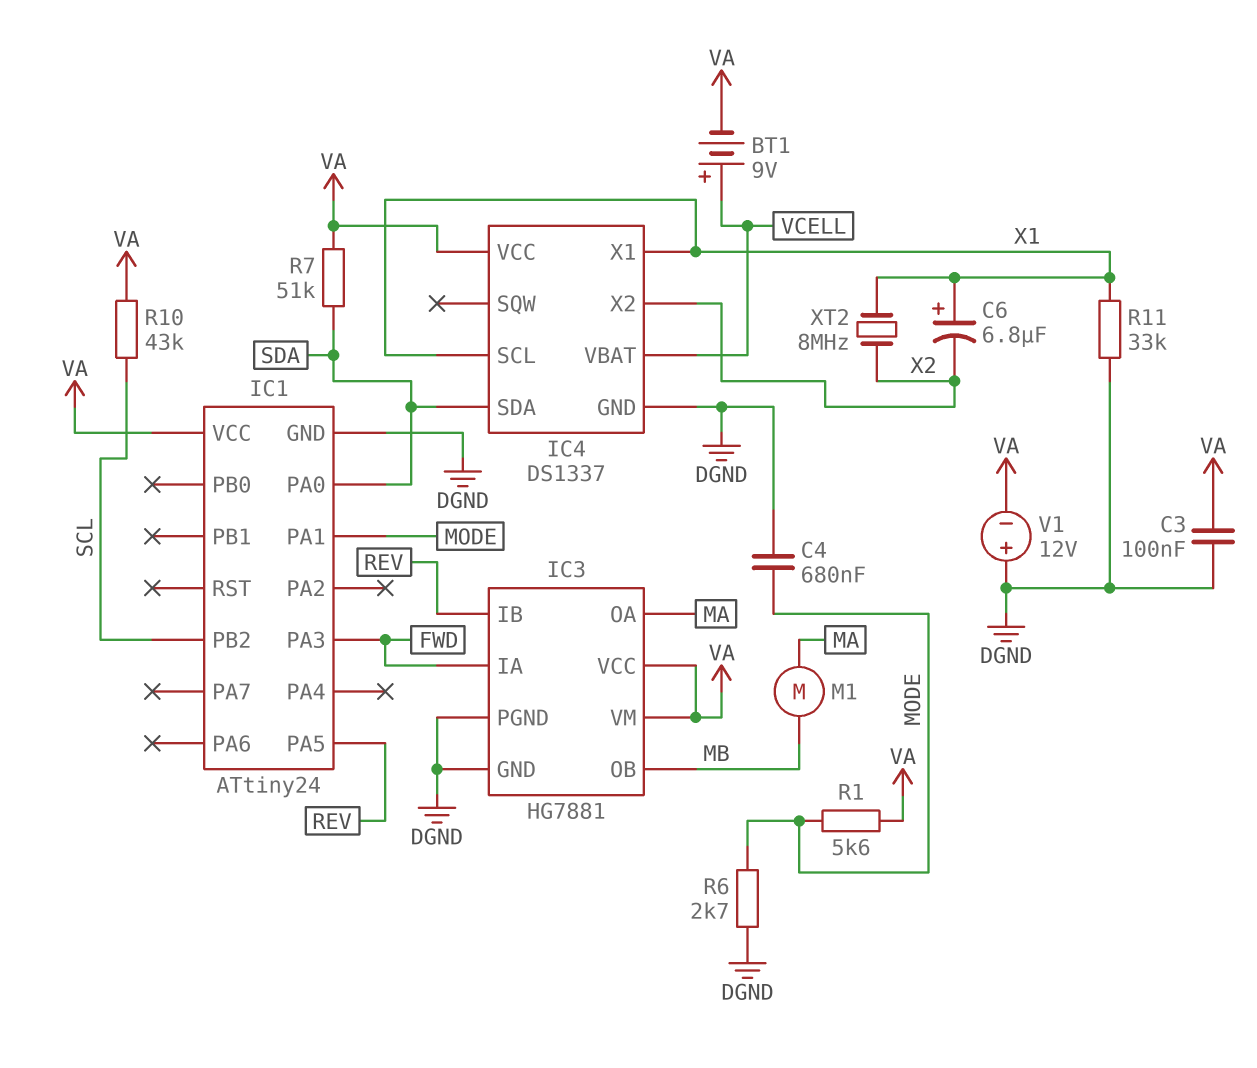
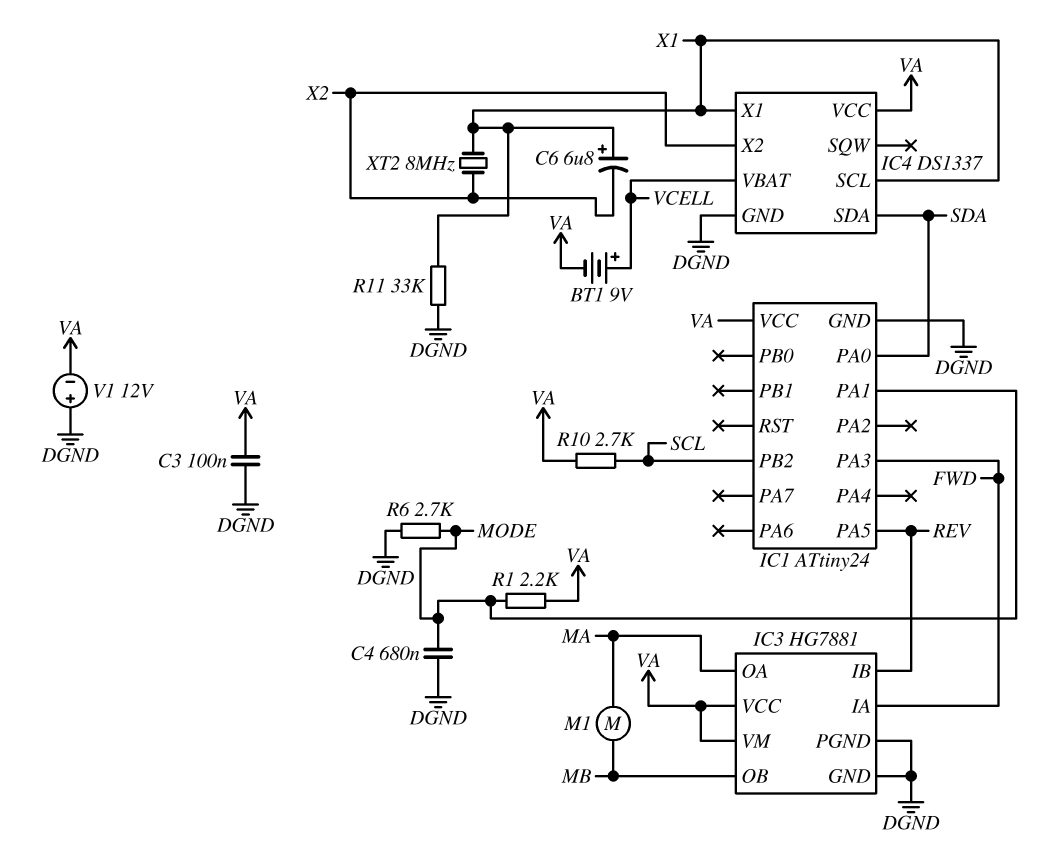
R1: 5.6k (MODE, VA) -> 2.2k (MODE, VA)
R7: 51k (SDA, VA) -> none
R10: 43k (SCL, VA) -> 2.7k (SCL, VA)

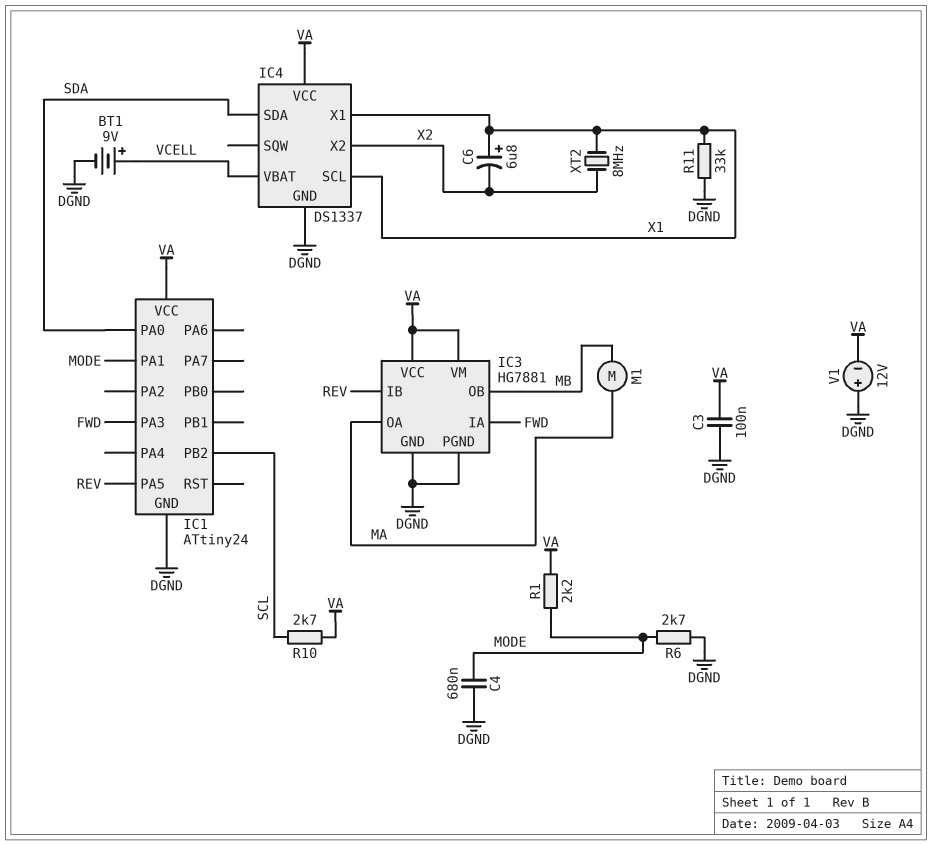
BT1: 9V (plus VCELL, minus VA) -> 9V (plus VCELL, minus DGND)

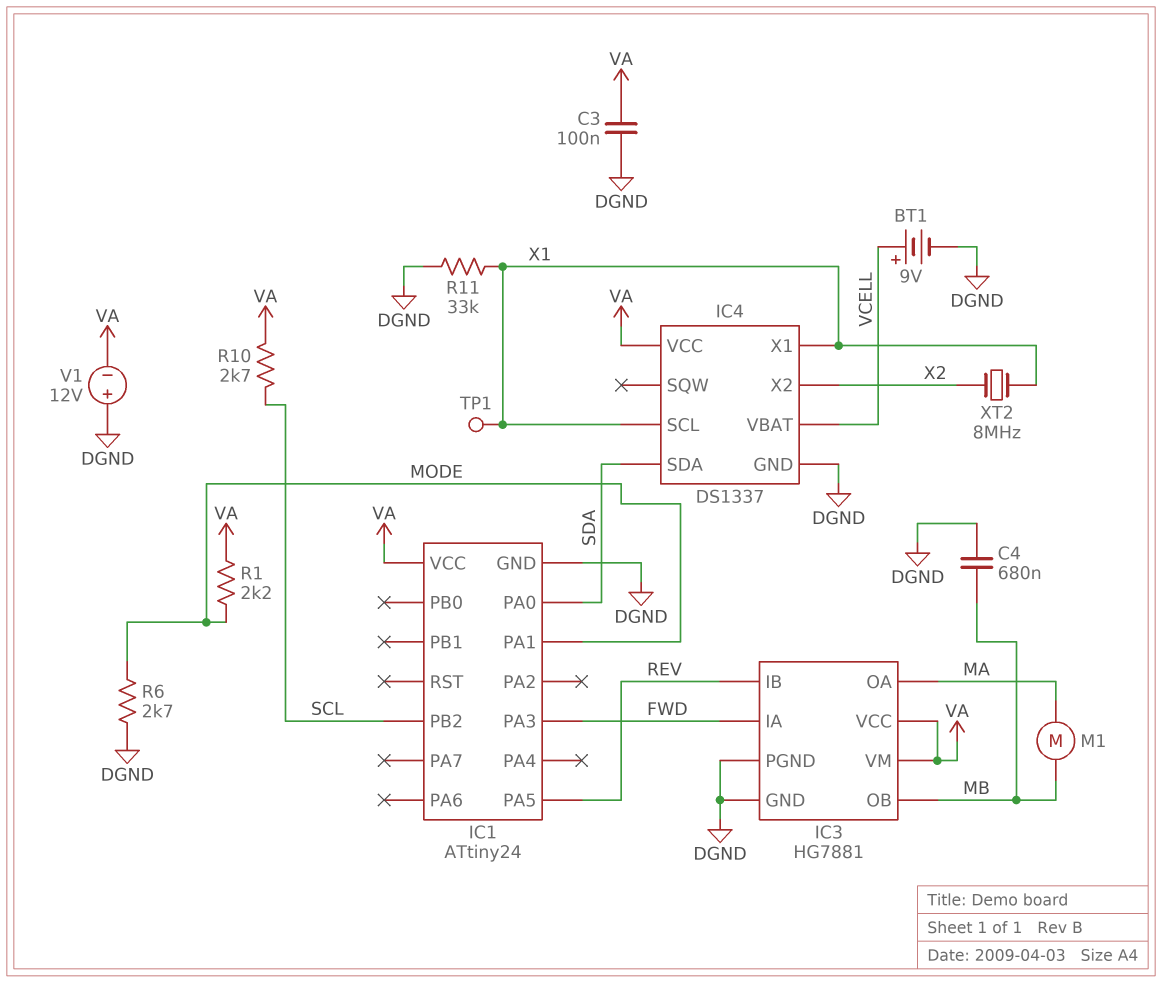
C4: 680nF (DGND, MODE) -> 680nF (DGND, MB)
C6: 6.8uF (plus X1, minus X2) -> none
TP1: none -> test point (X1)

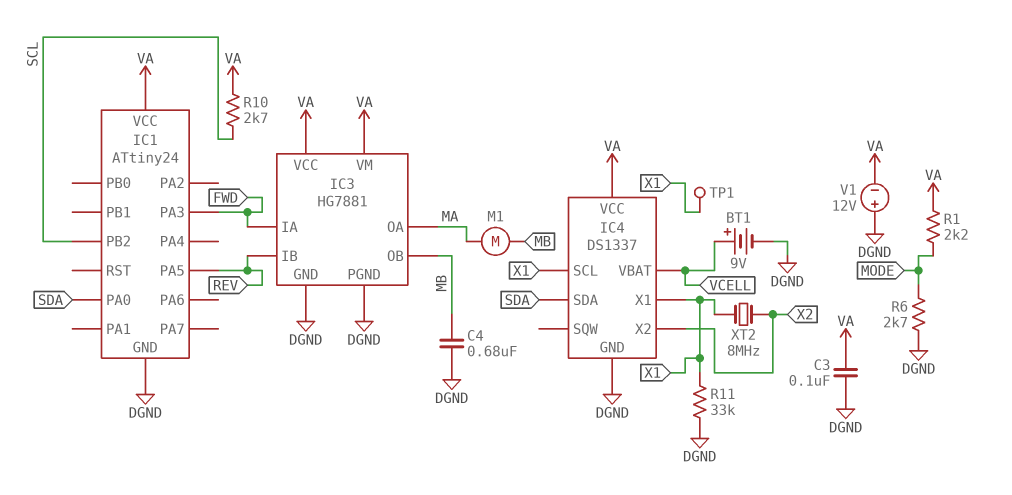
IC1 pin PA1: MODE -> none

